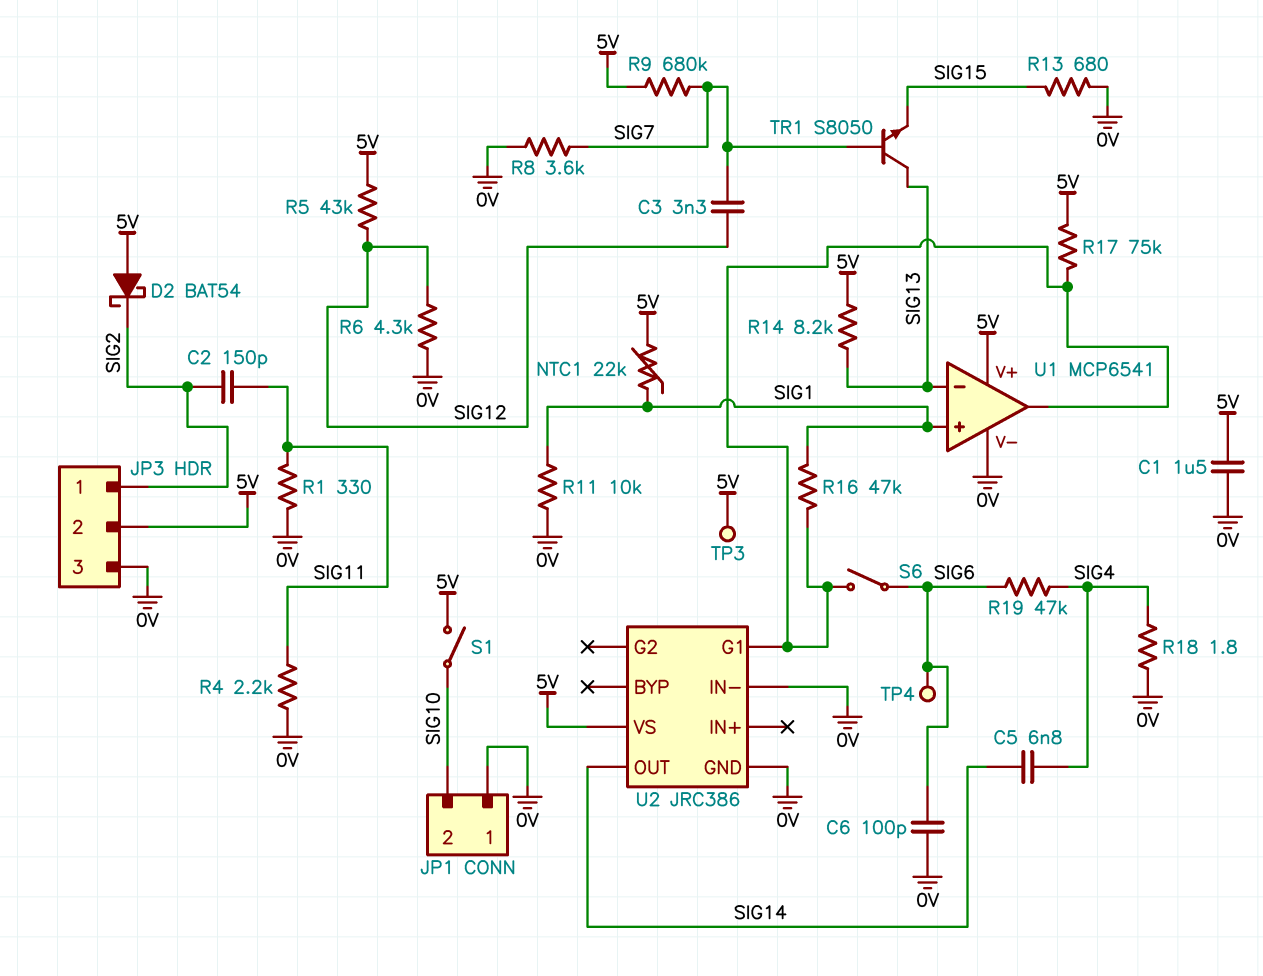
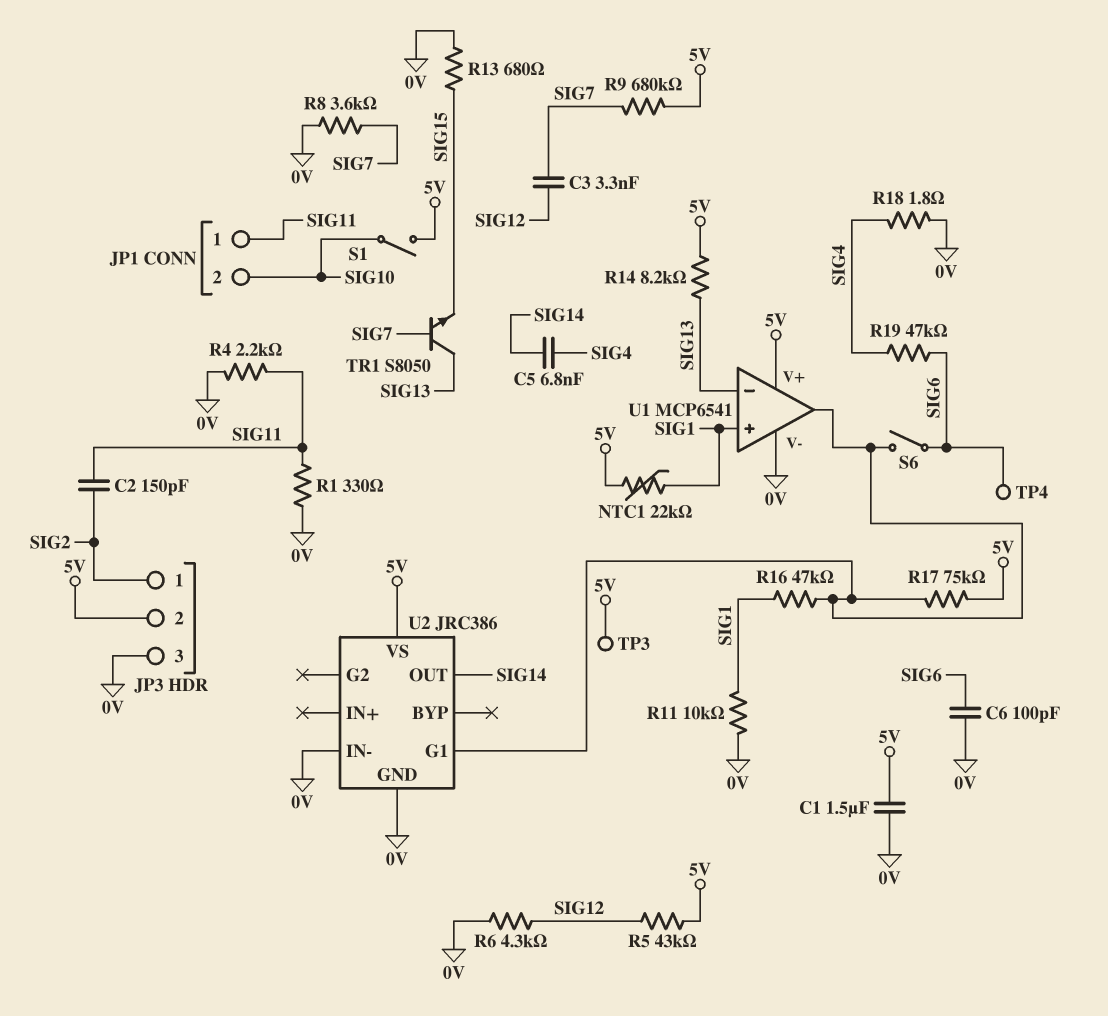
D2: schottky BAT54 (A 5V, K SIG2) -> none
JP1 pin 1: 0V -> SIG11

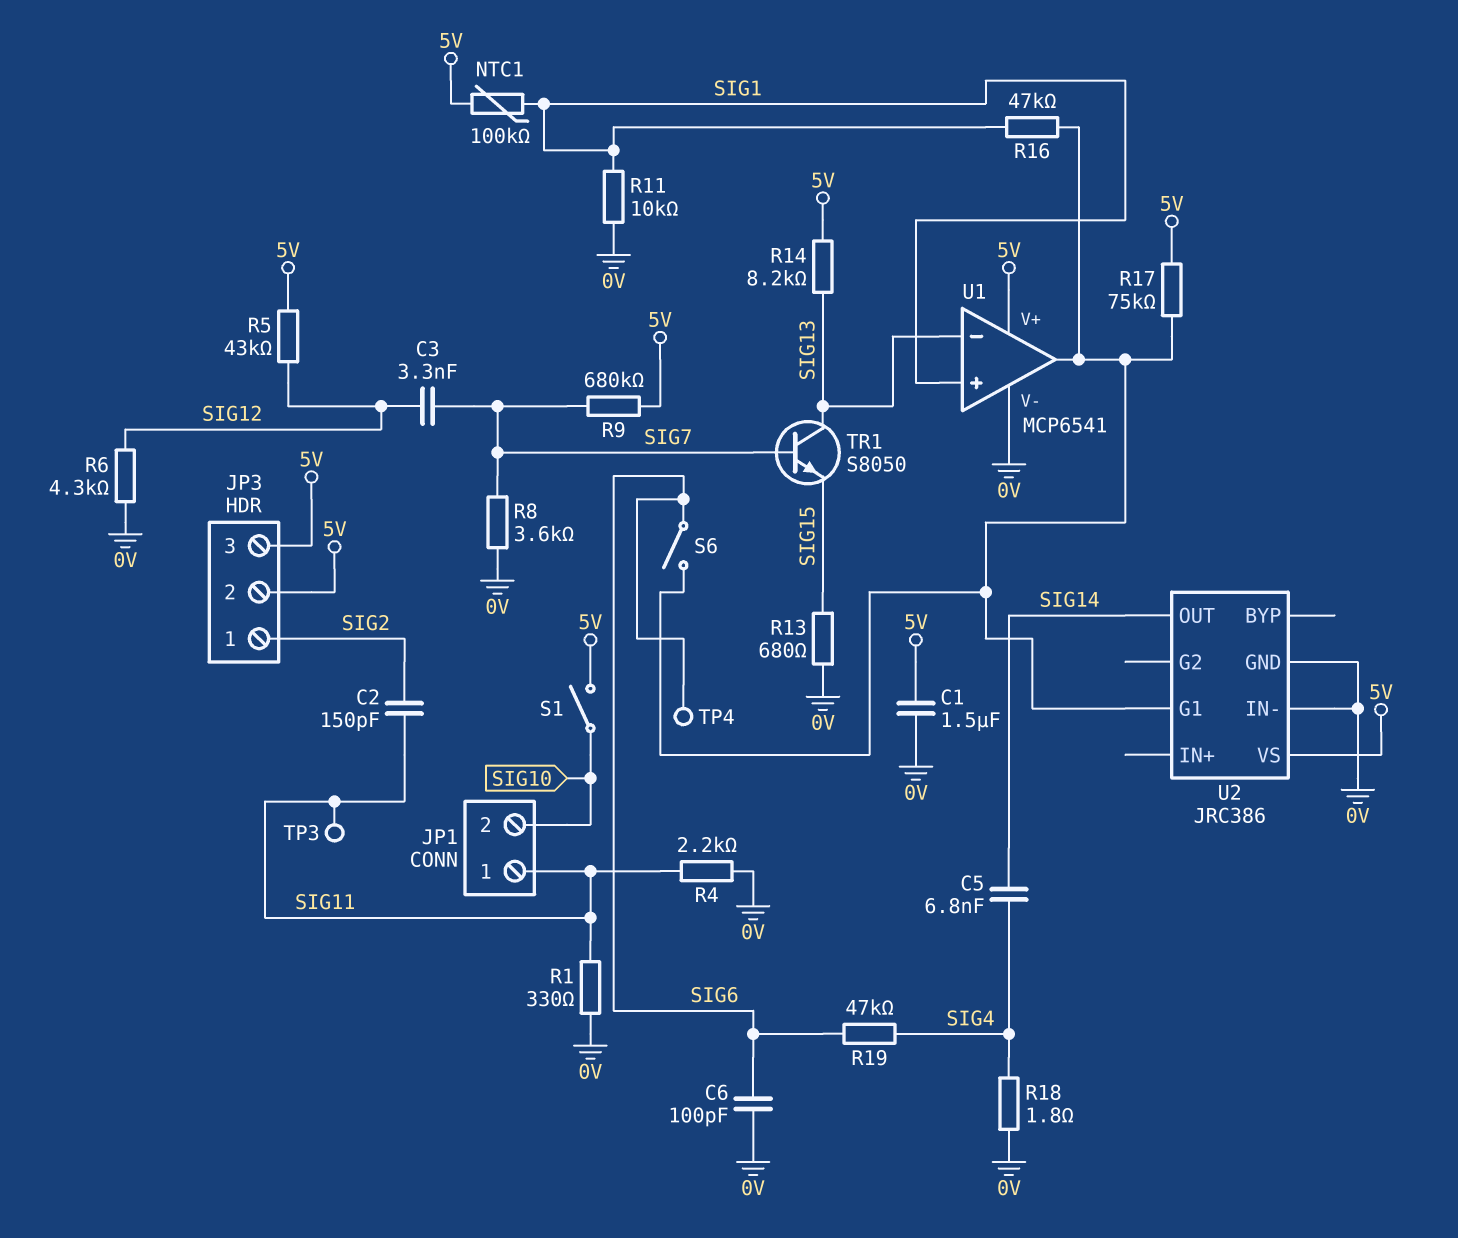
JP3 pin 3: 0V -> 5V
NTC1: 22k (5V, SIG1) -> 100k (5V, SIG1)
TP3: test point (5V) -> test point (SIG11)

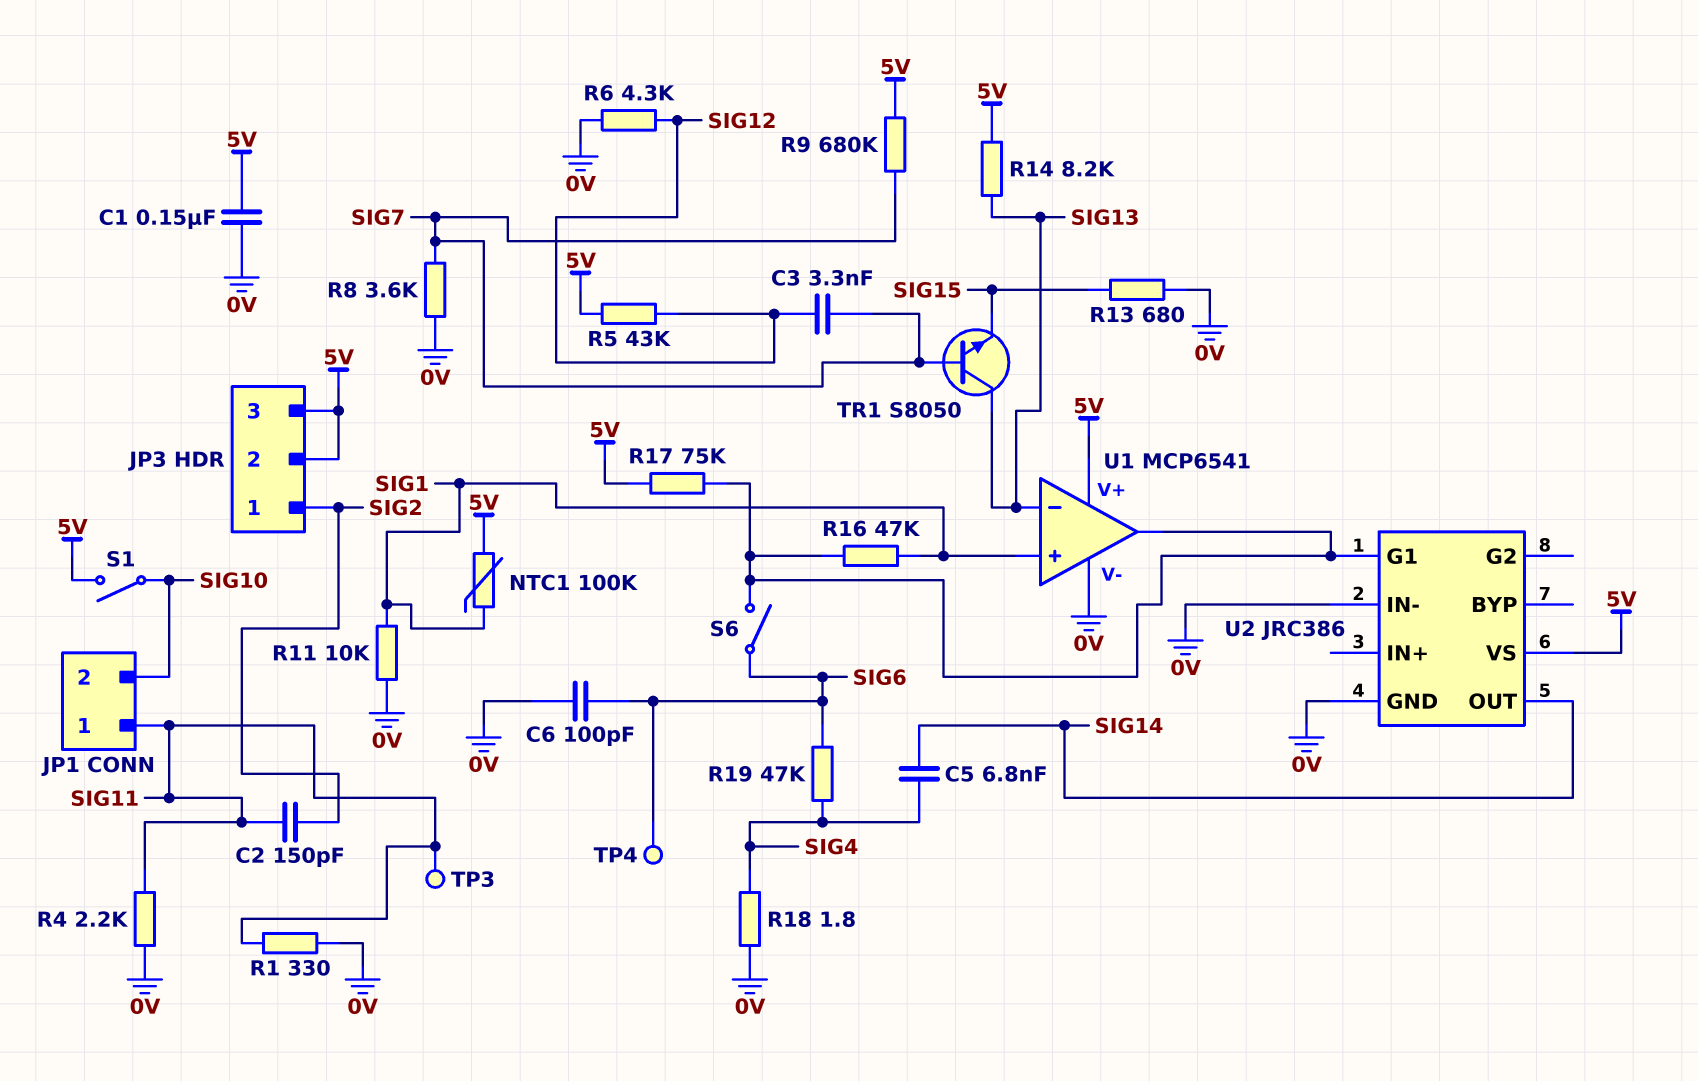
C1: 1.5uF (0V, 5V) -> 150nF (0V, 5V)

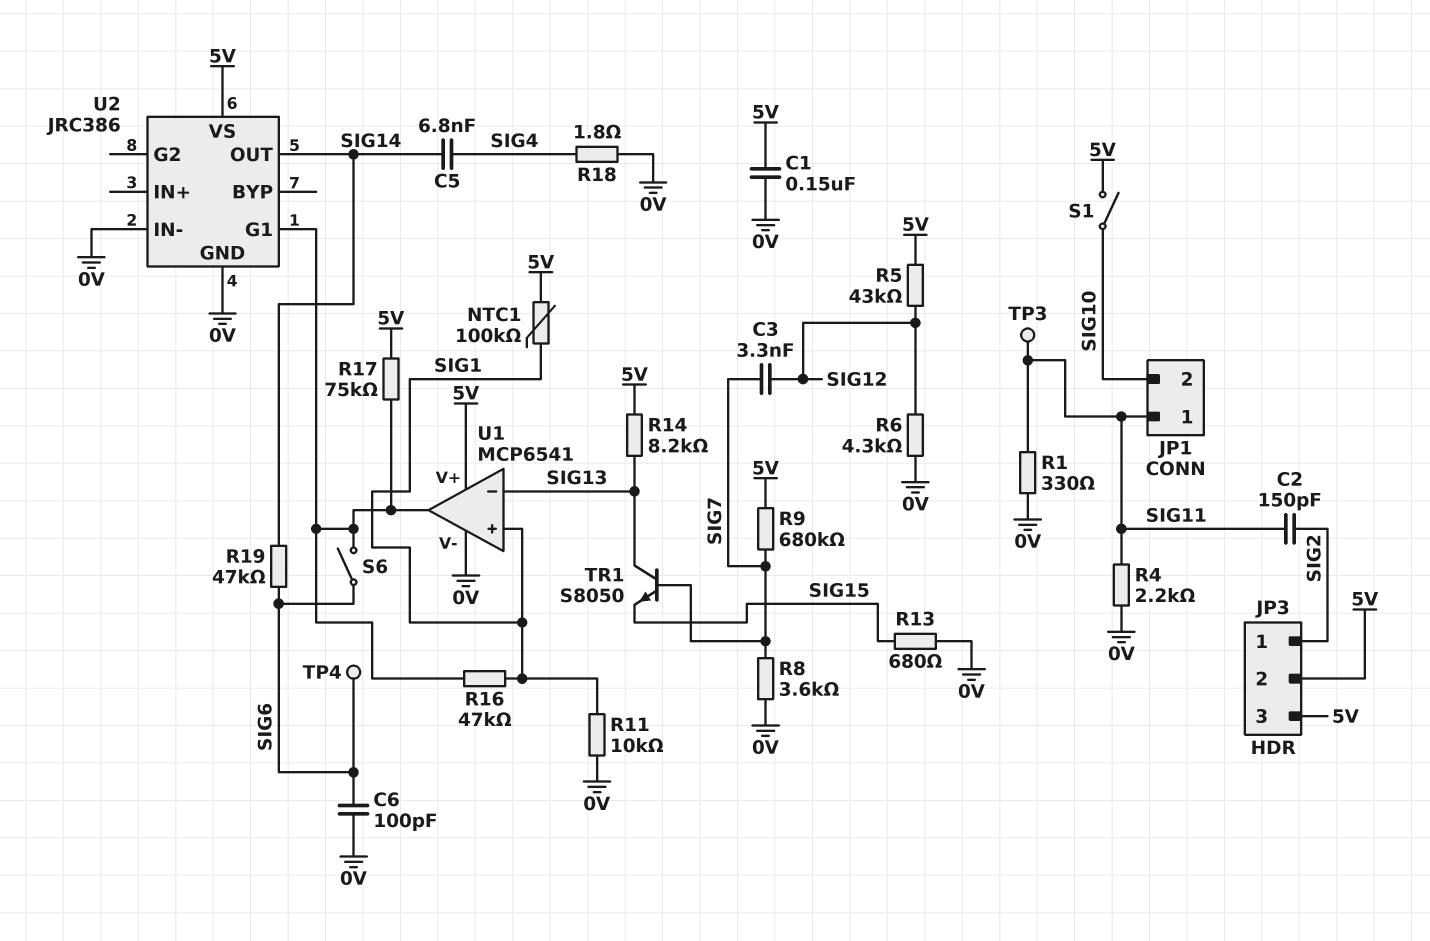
R19: 47k (SIG4, SIG6) -> 47k (SIG6, SIG14)

